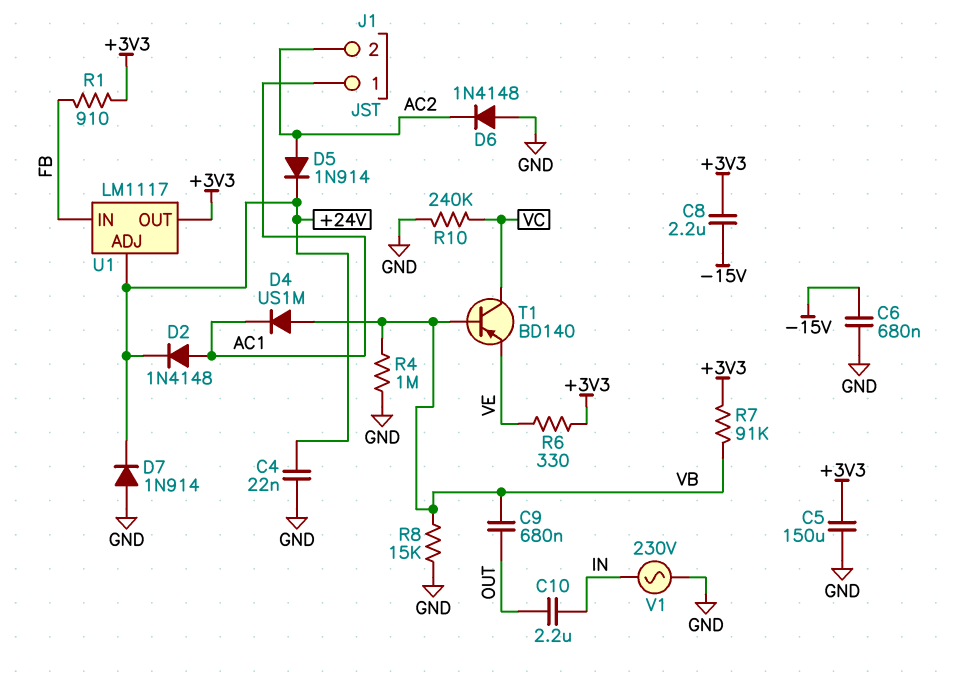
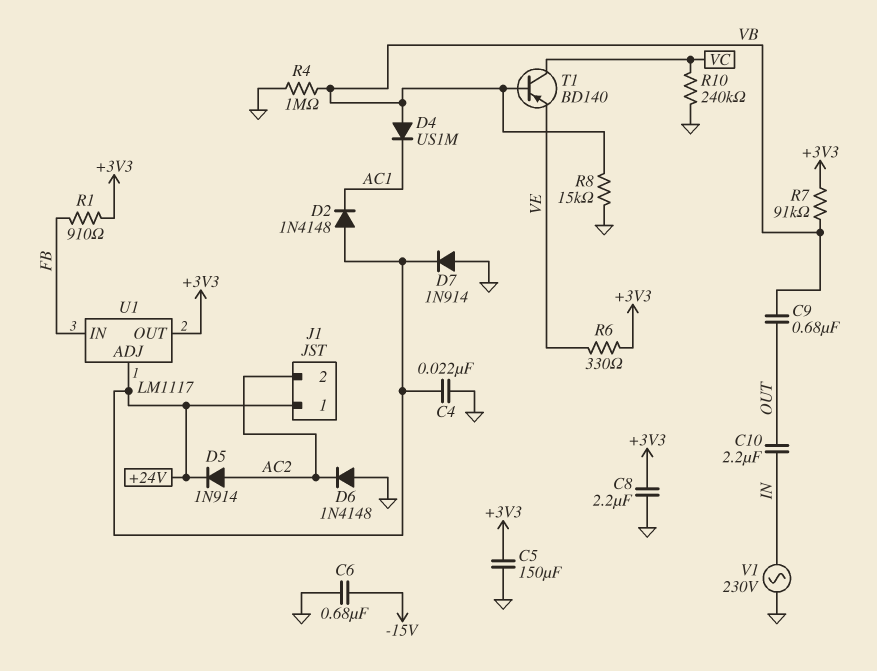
C8: 2.2uF (+3V3, -15V) -> 2.2uF (+3V3, GND)
D2: diode 1N4148 (A AC1, K +24V) -> diode 1N4148 (A +24V, K AC1)
J1 pin 1: AC1 -> +24V

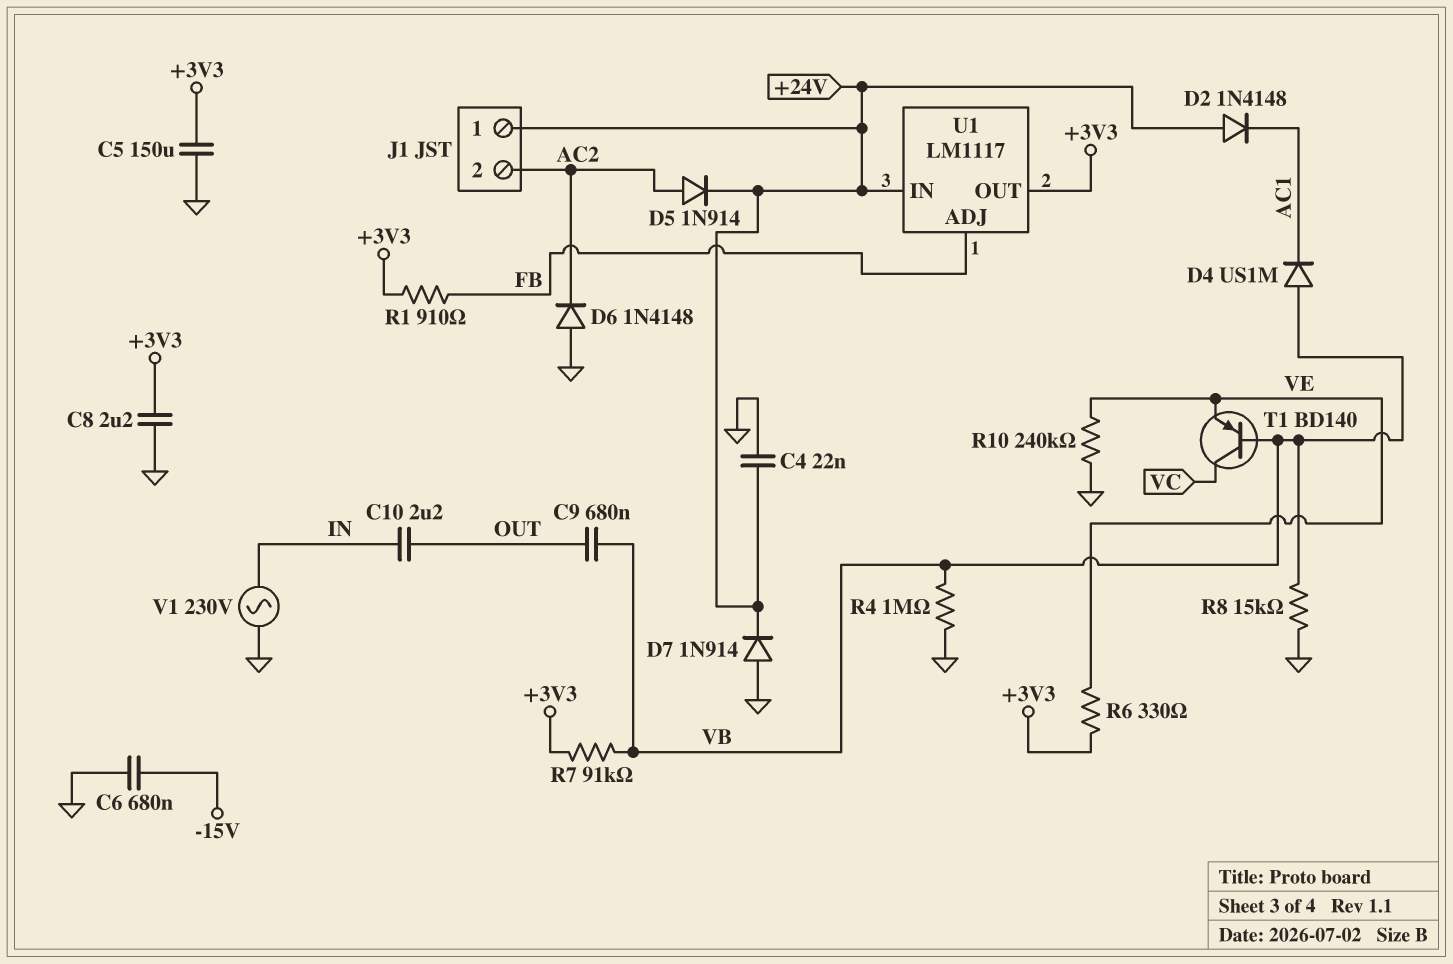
R10: 240k (GND, VC) -> 240k (GND, VE)
U1 pin ADJ: +24V -> FB
U1 pin IN: FB -> +24V

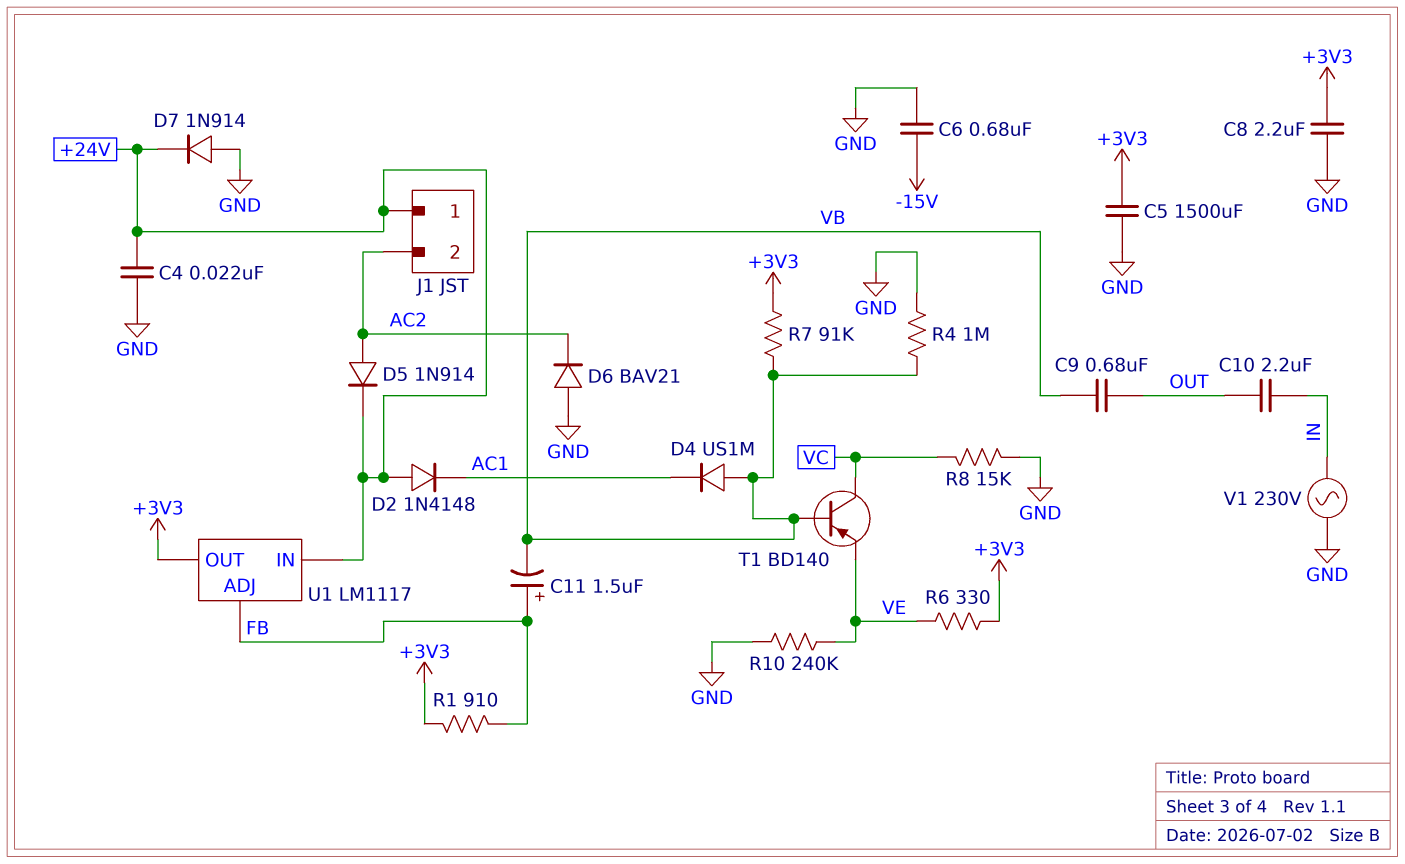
C5: 150uF (+3V3, GND) -> 1500uF (+3V3, GND)
C11: none -> 1.5uF (plus FB, minus VB)
D6: diode 1N4148 (A GND, K AC2) -> diode BAV21 (A GND, K AC2)
R8: 15k (GND, VB) -> 15k (GND, VC)

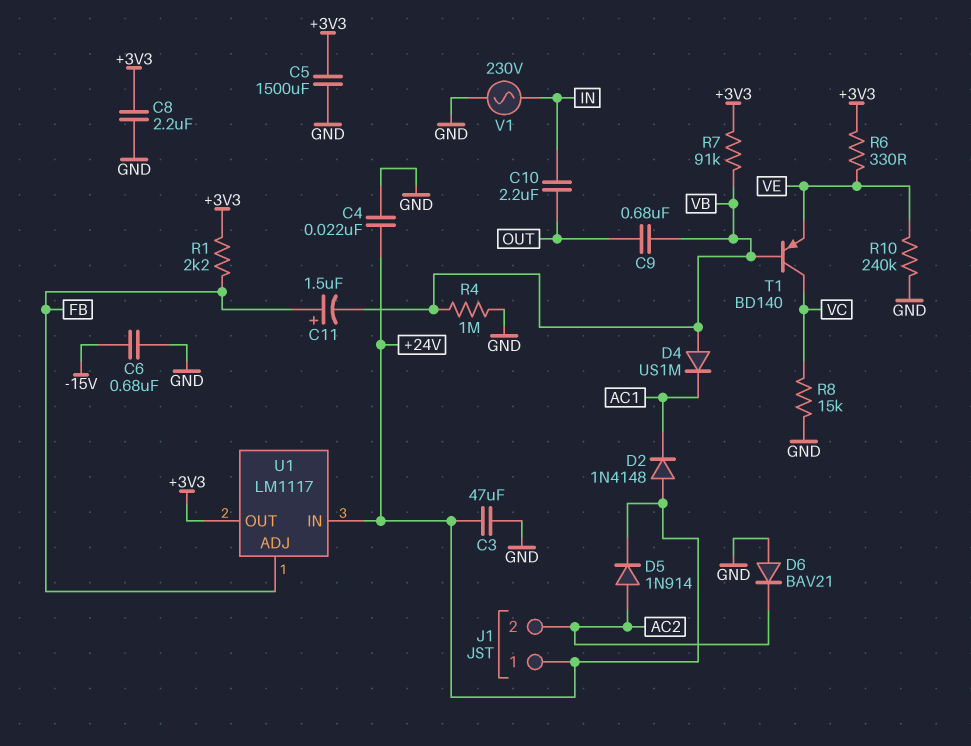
C3: none -> 47uF (+24V, GND)
D7: diode 1N914 (A GND, K +24V) -> none
R1: 910 (+3V3, FB) -> 2.2k (+3V3, FB)

